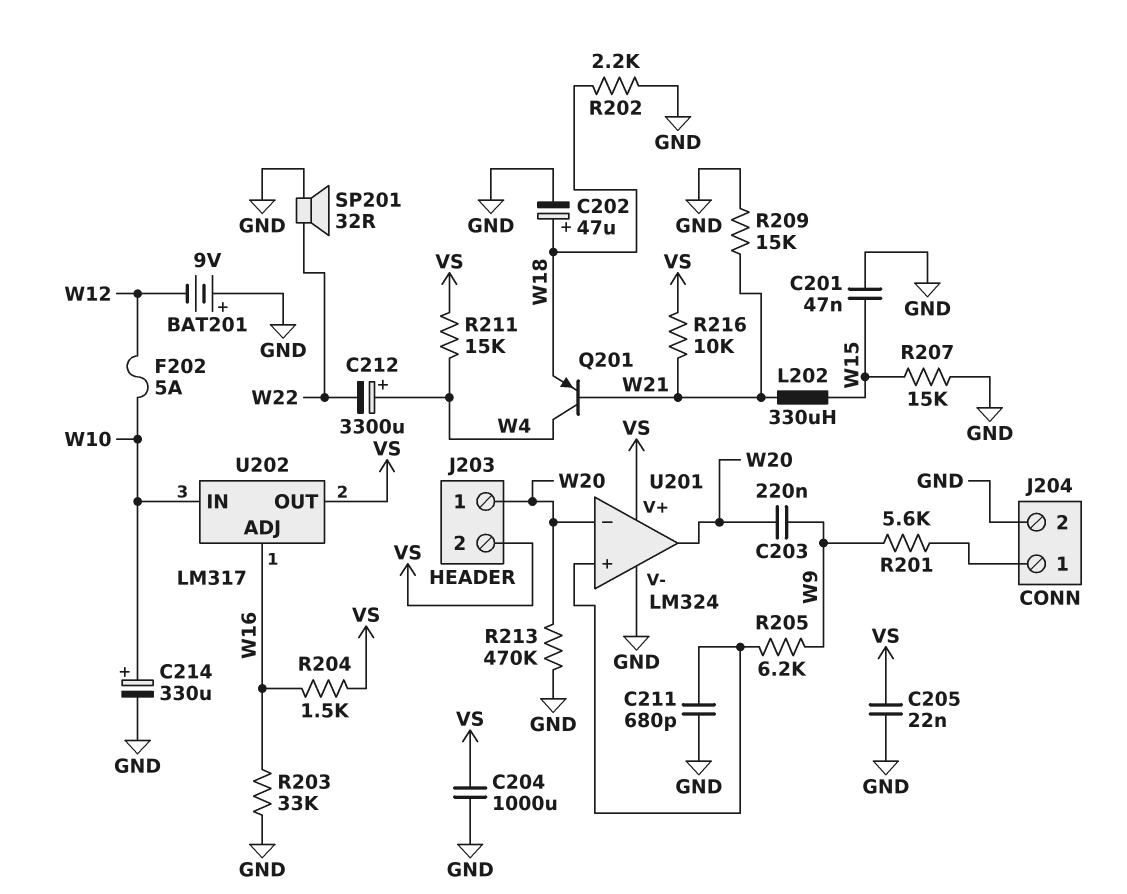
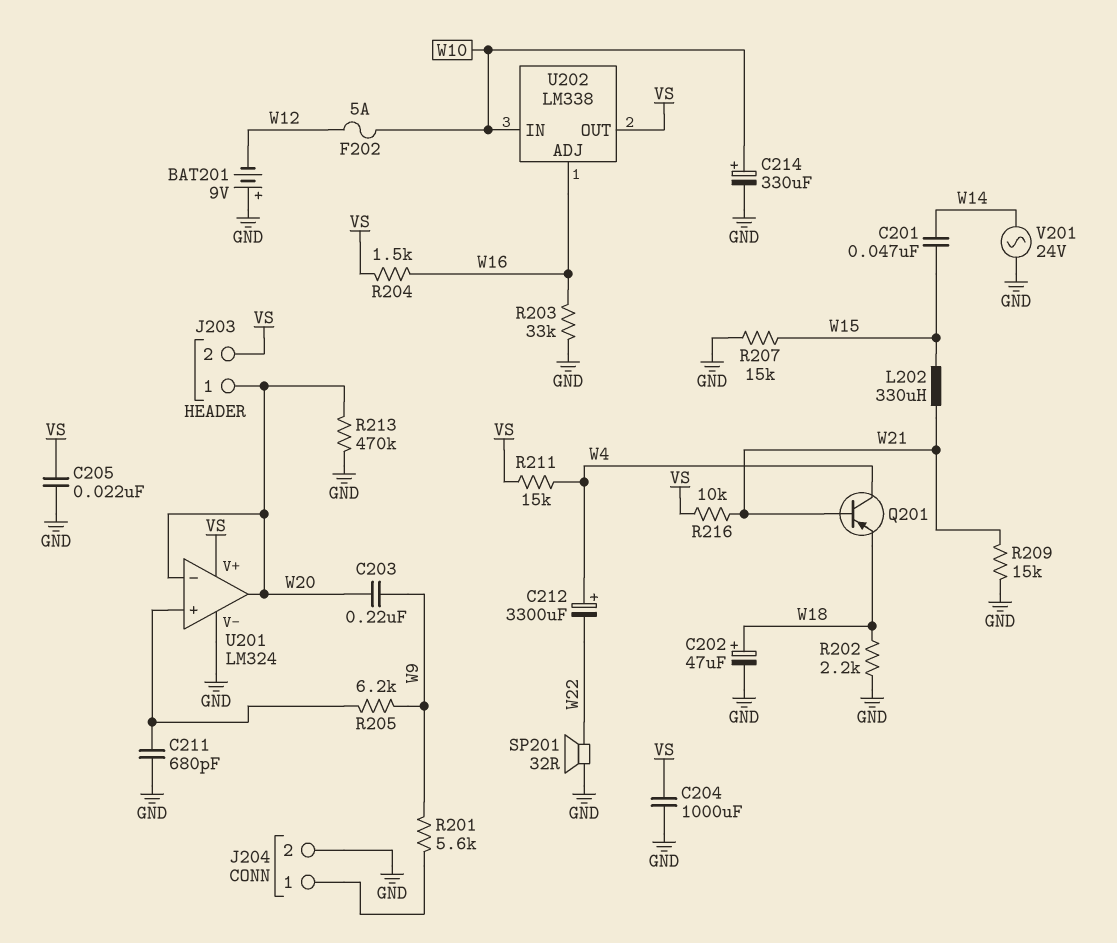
C201: 47nF (GND, W15) -> 47nF (W14, W15)
U202: LM317 -> LM338
V201: none -> AC 24V (GND, W14)

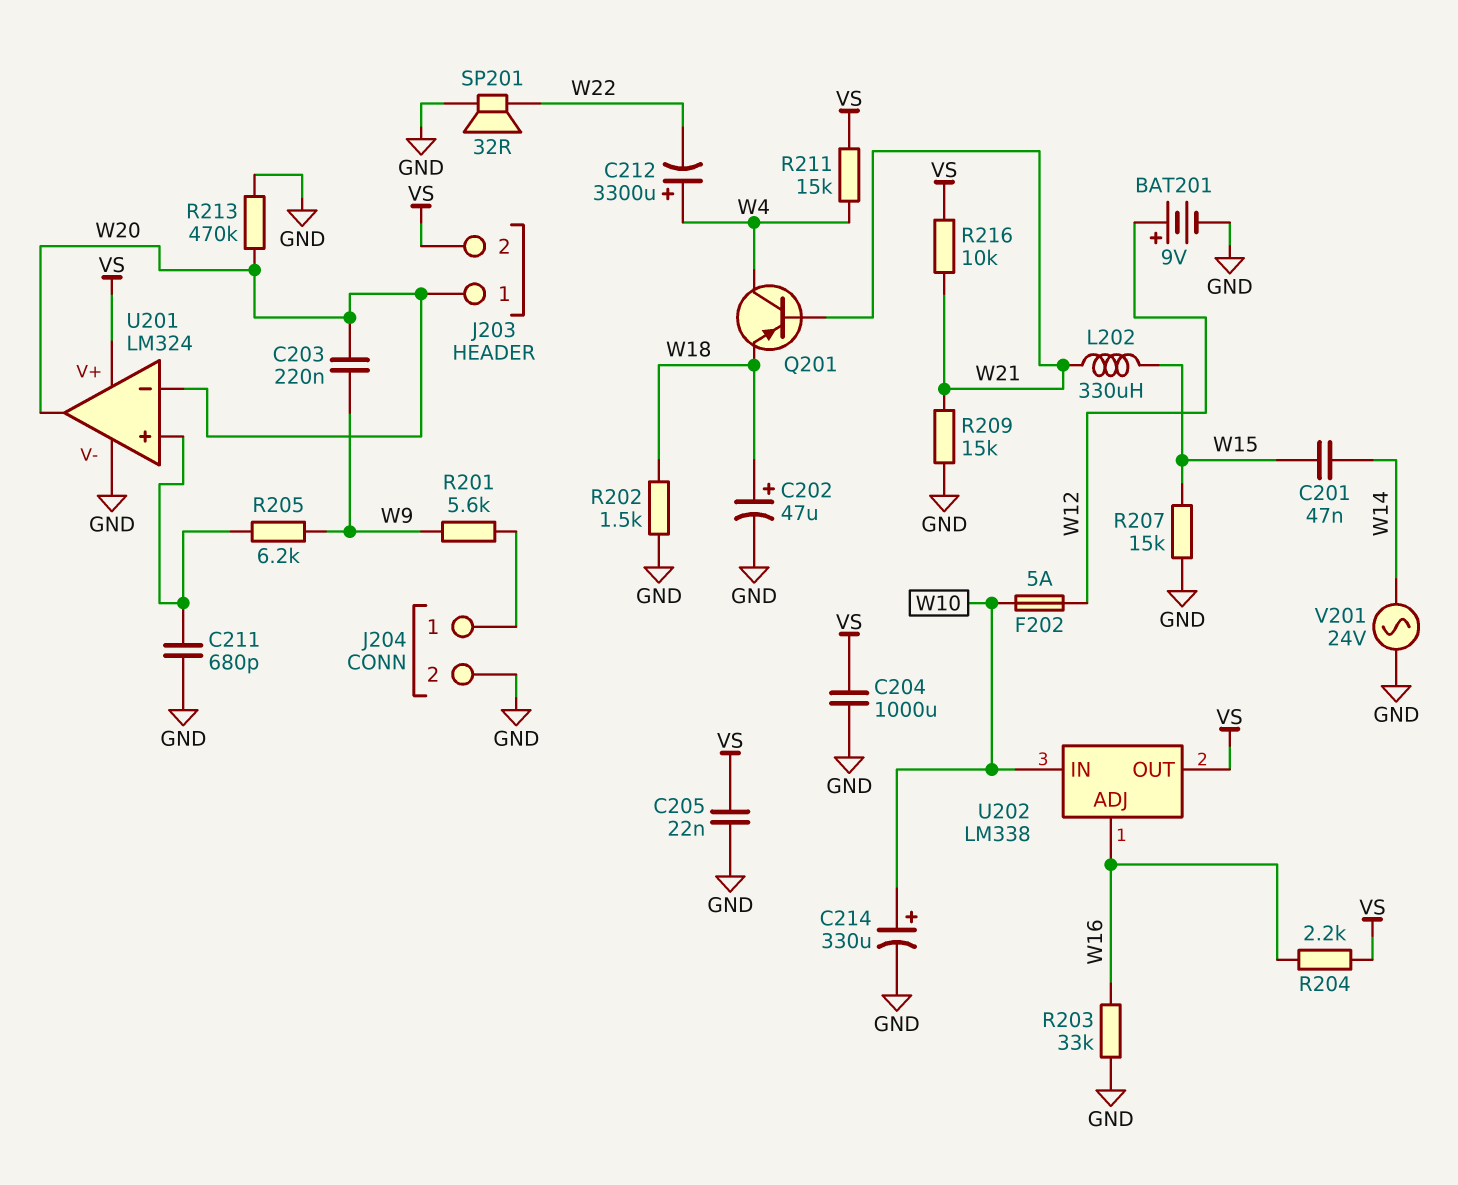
BAT201: 9V (plus GND, minus W12) -> 9V (plus W12, minus GND)
R202: 2.2k (GND, W18) -> 1.5k (GND, W18)
R204: 1.5k (VS, W16) -> 2.2k (VS, W16)

